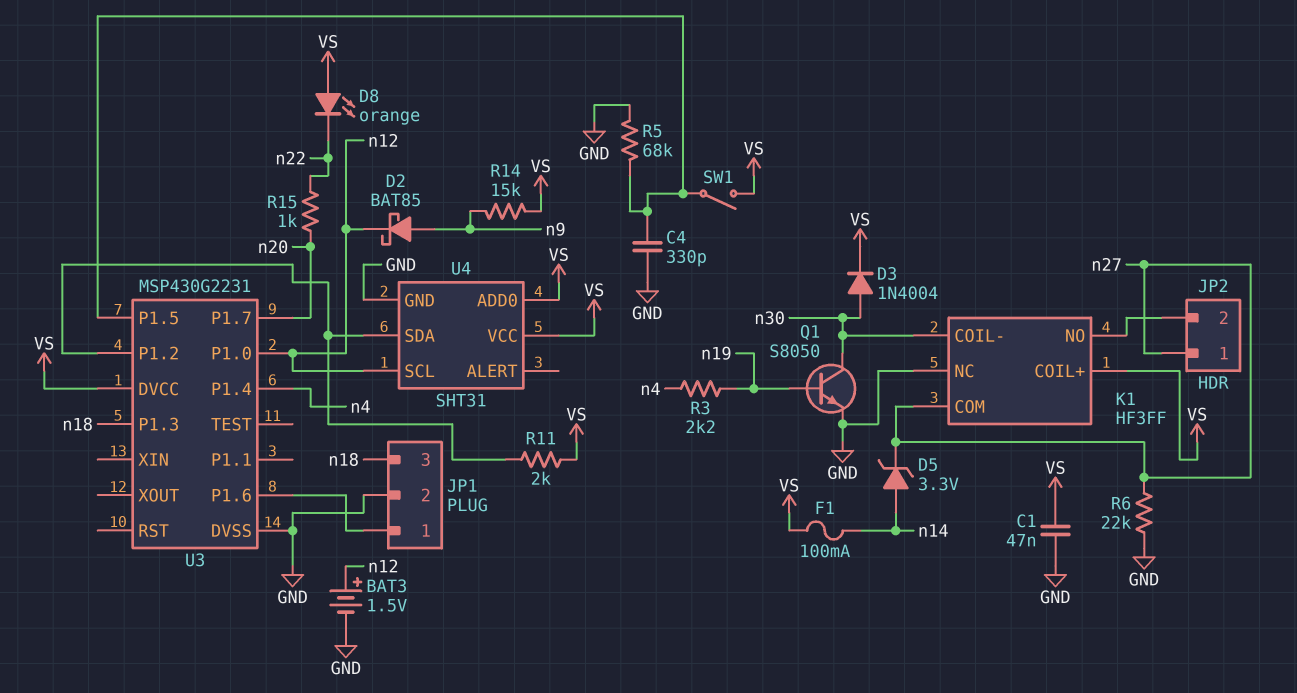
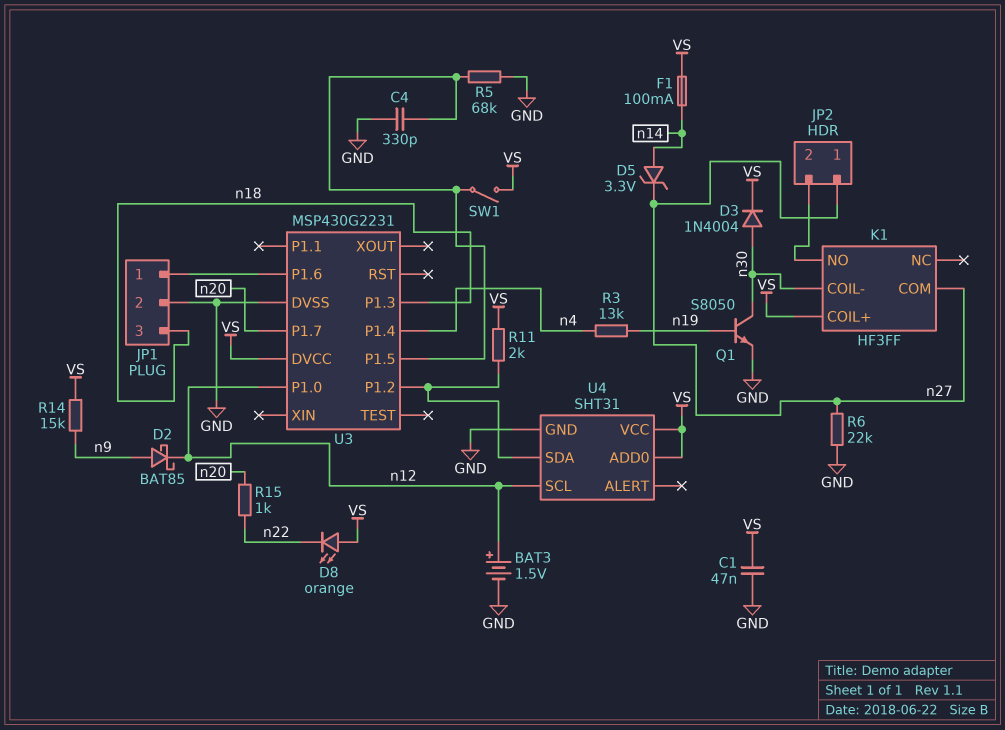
K1 pin NC: GND -> none
R3: 2.2k (n4, n19) -> 13k (n4, n19)

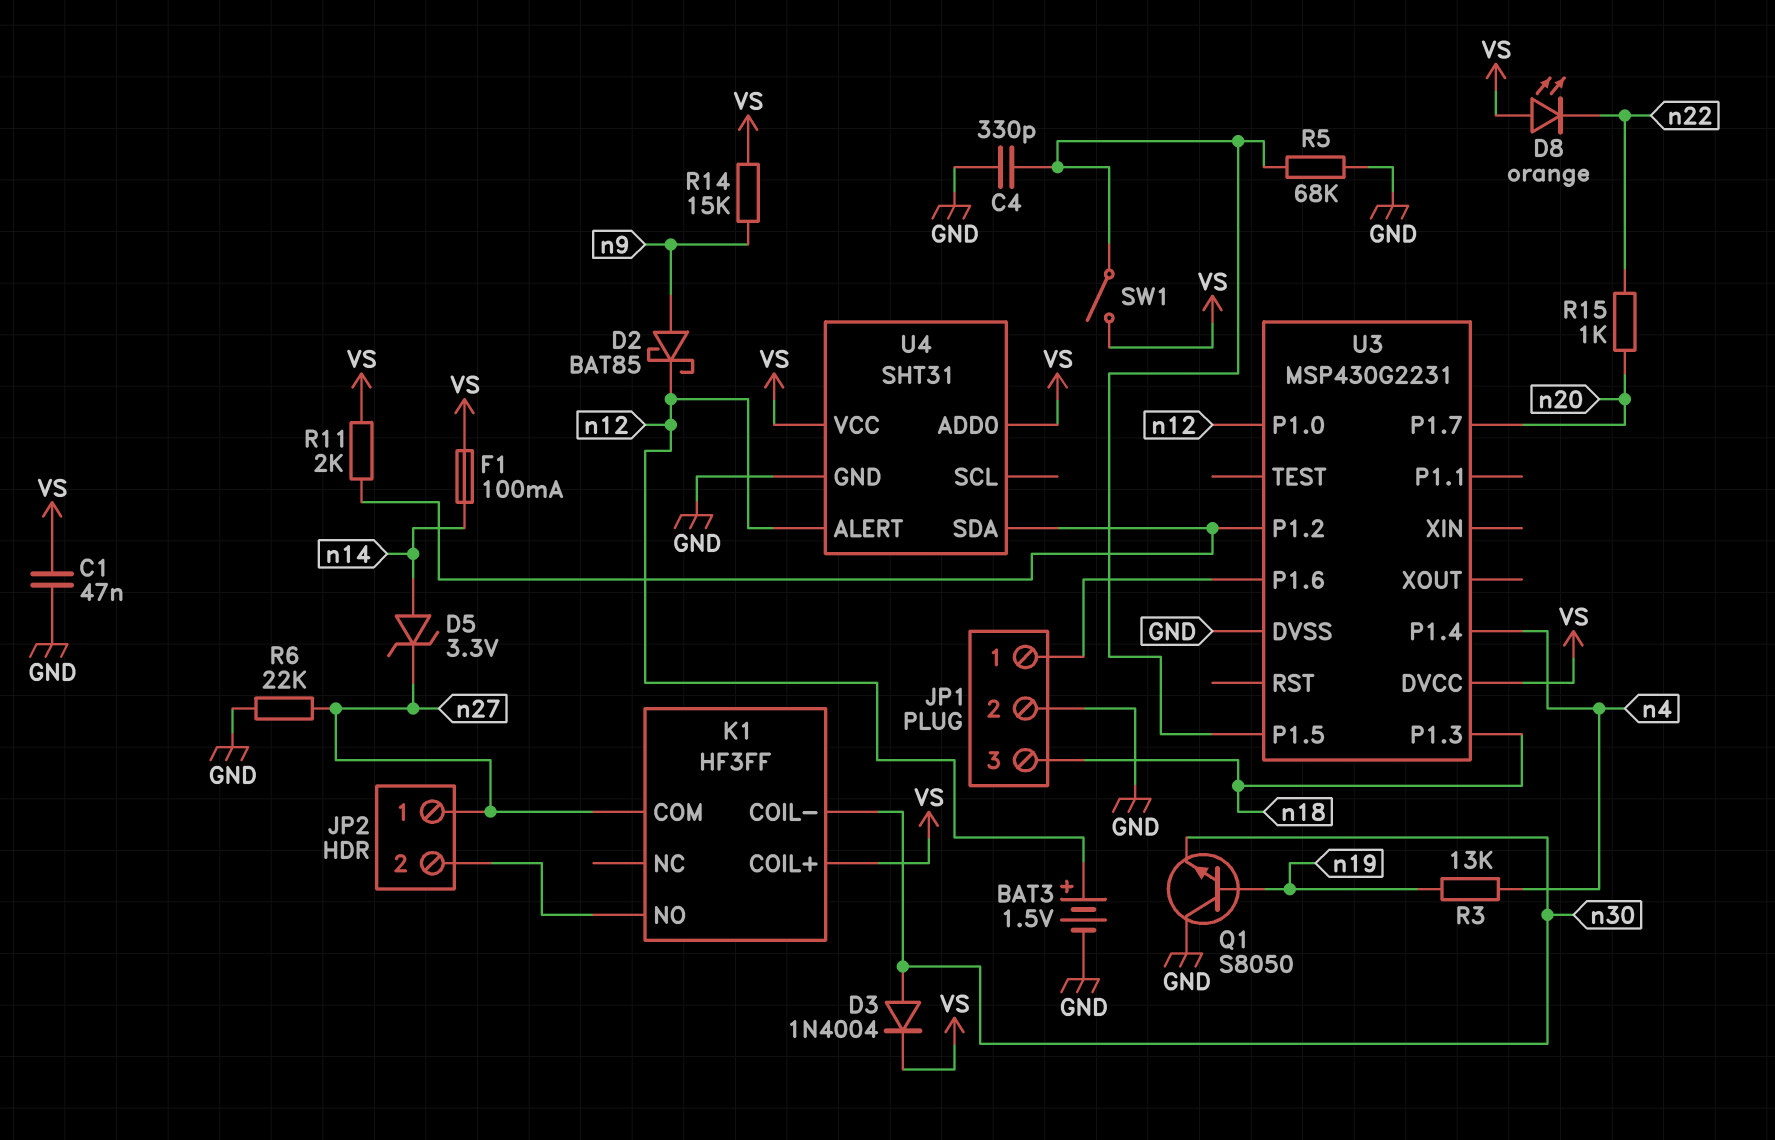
Q1: NPN S8050 (B n19, C n30, E GND) -> NPN S8050 (B n19, C GND, E n30)
U4 pin ALERT: none -> n12
U4 pin SCL: n12 -> none

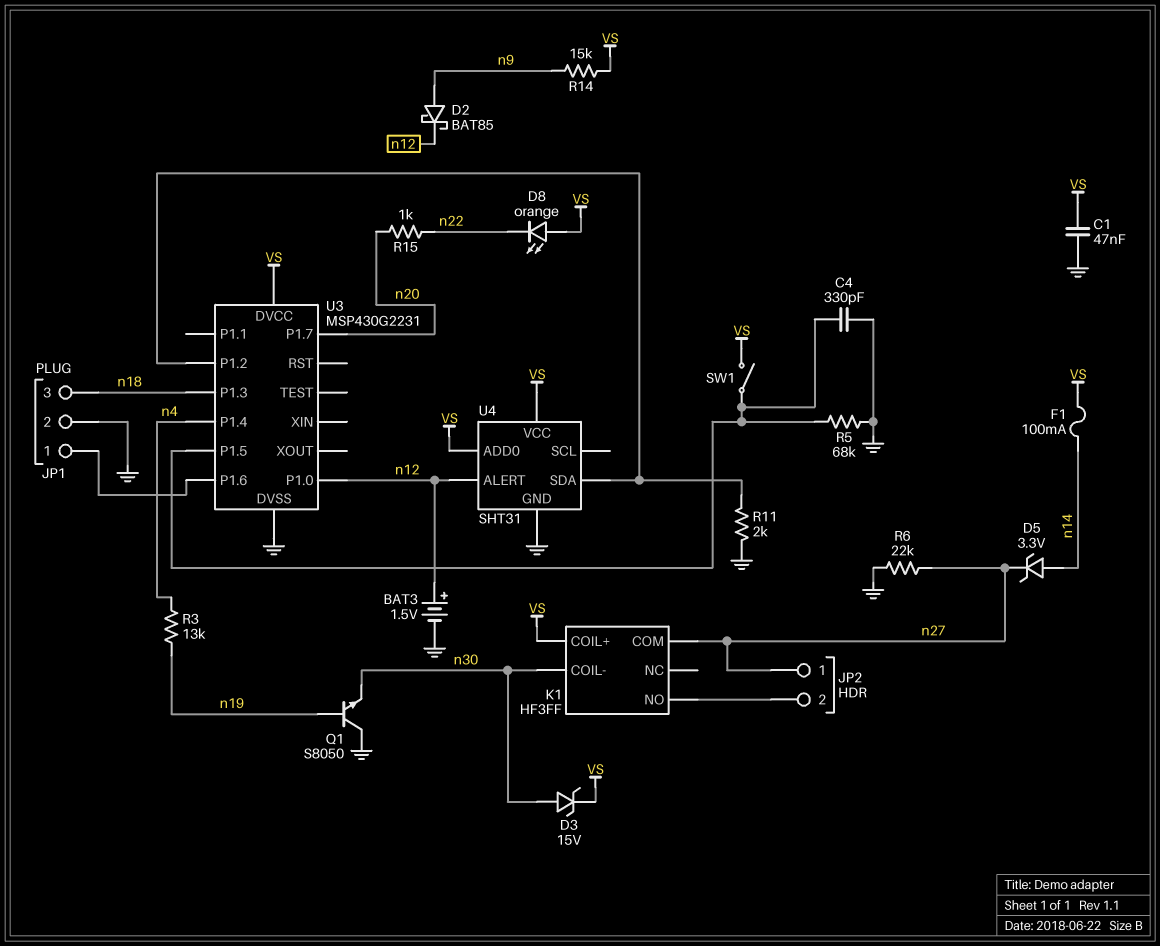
D3: diode 1N4004 (A n30, K VS) -> zener 15V (A n30, K VS)
R11: 2k (U3/P1.2, VS) -> 2k (GND, U3/P1.2)

